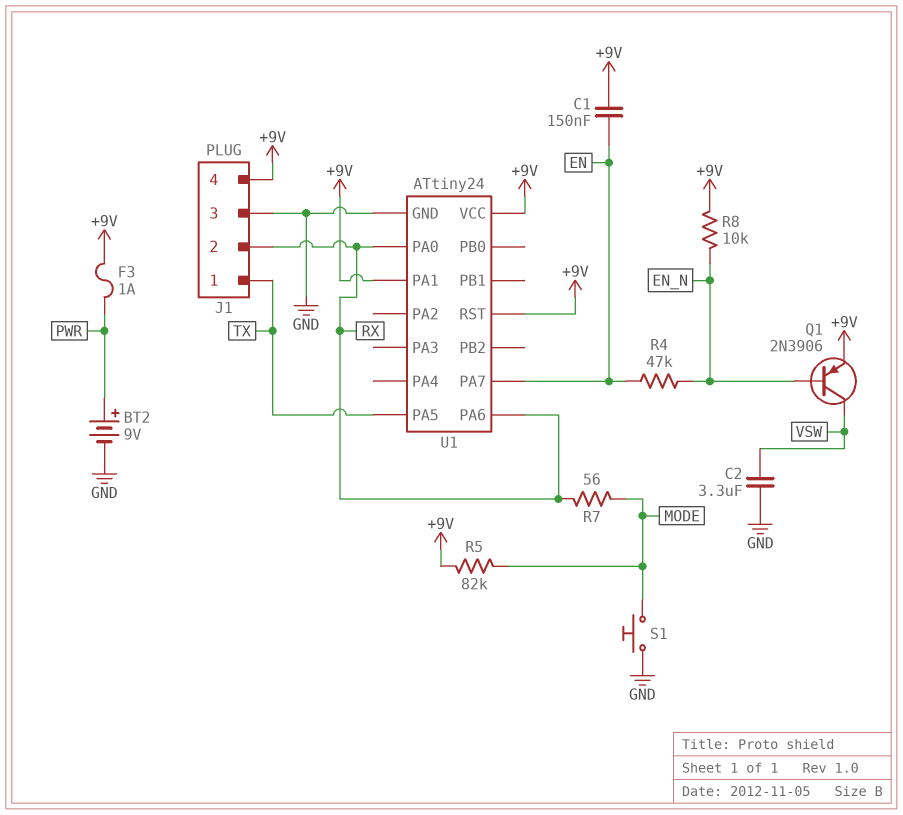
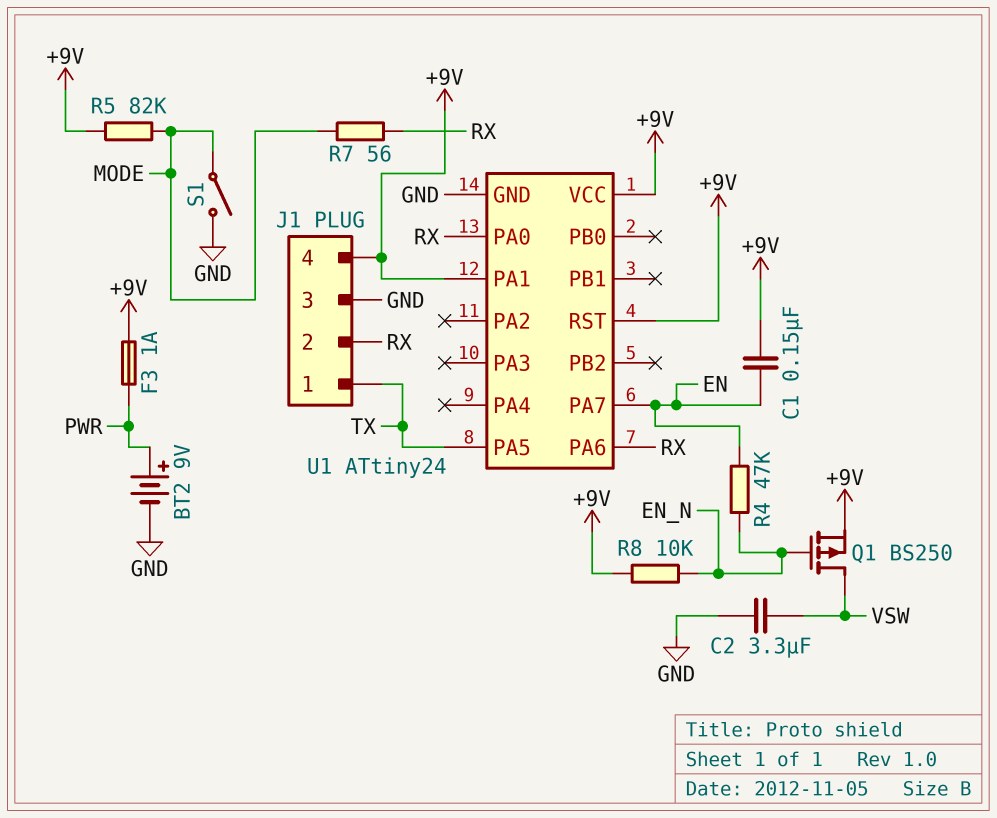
Q1: PNP 2N3906 (B EN_N, C VSW, E +9V) -> PMOS BS250 (G EN_N, D VSW, S +9V)
S1: button (GND, MODE) -> switch (GND, MODE)

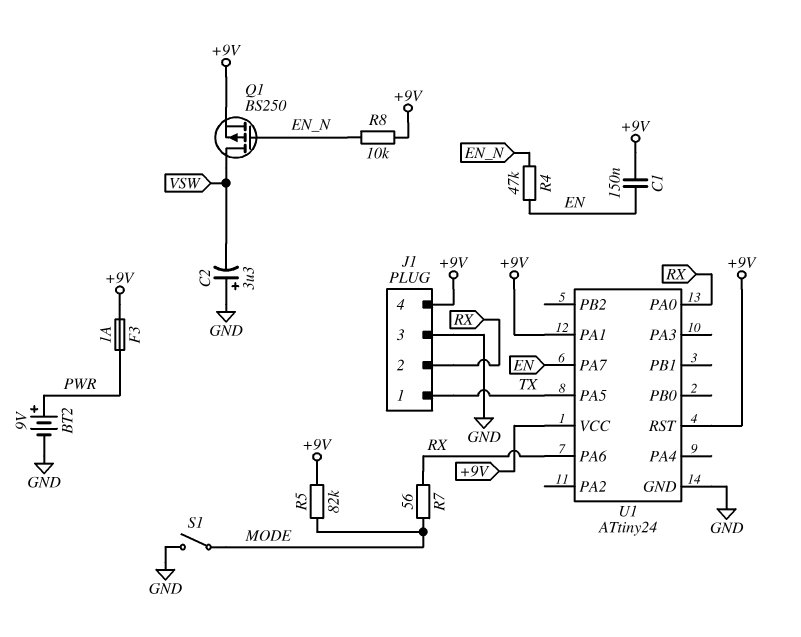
C2: 3.3uF (GND, VSW) -> 3.3uF (plus GND, minus VSW)

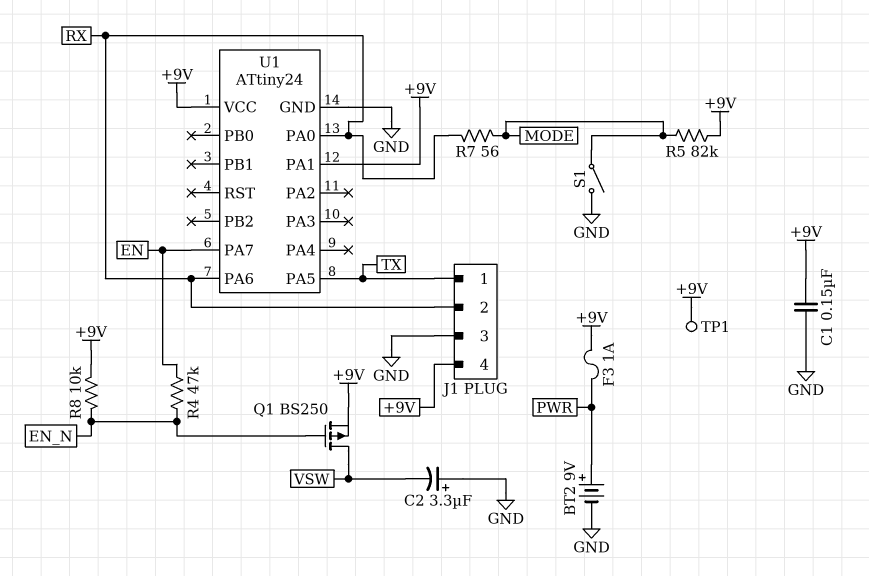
C1: 150nF (+9V, EN) -> 150nF (+9V, GND)
TP1: none -> test point (+9V)
U1 pin RST: +9V -> none

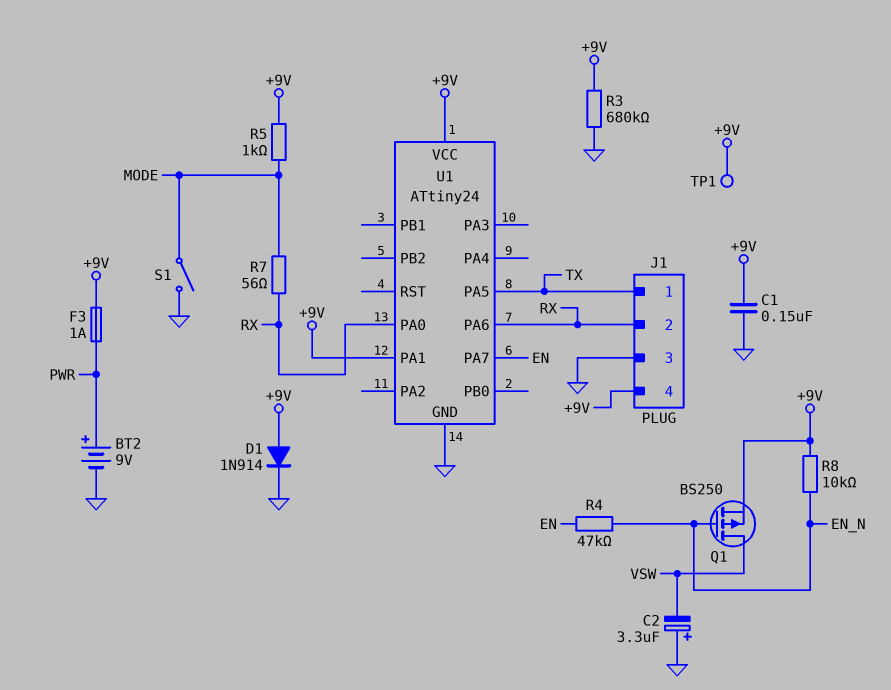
D1: none -> diode 1N914 (A +9V, K GND)
R3: none -> 680k (+9V, GND)
R5: 82k (+9V, MODE) -> 1k (+9V, MODE)

